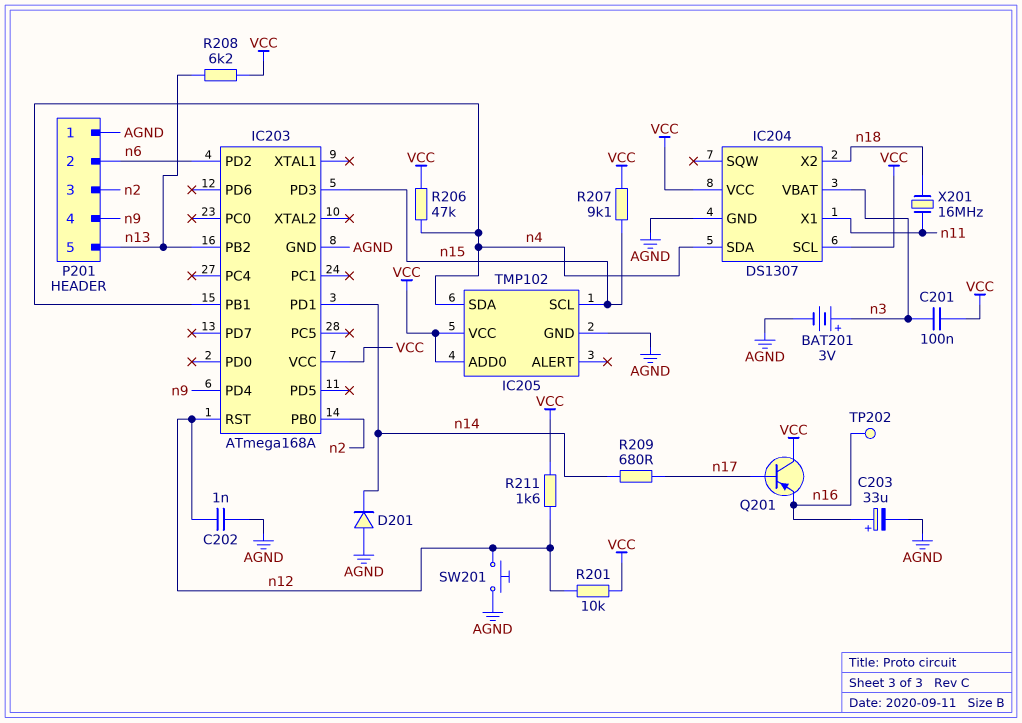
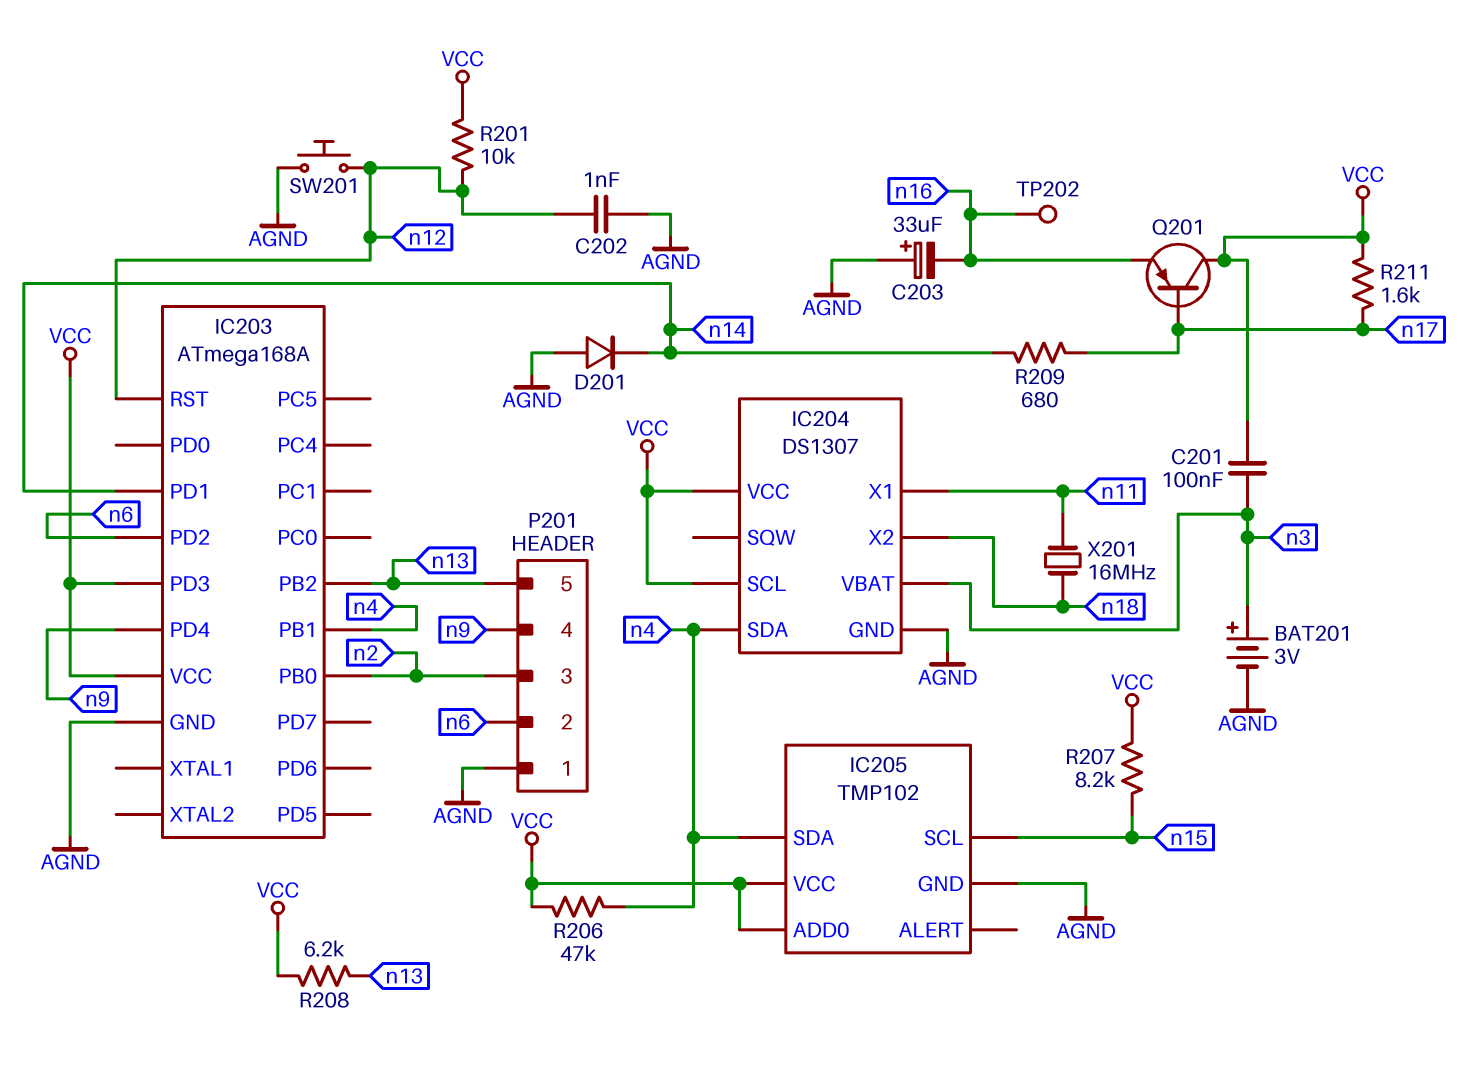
C203: 33uF (plus n16, minus AGND) -> 33uF (plus AGND, minus n16)
IC203 pin PD3: n15 -> VCC
R207: 9.1k (VCC, n15) -> 8.2k (VCC, n15)
R211: 1.6k (VCC, n12) -> 1.6k (VCC, n17)

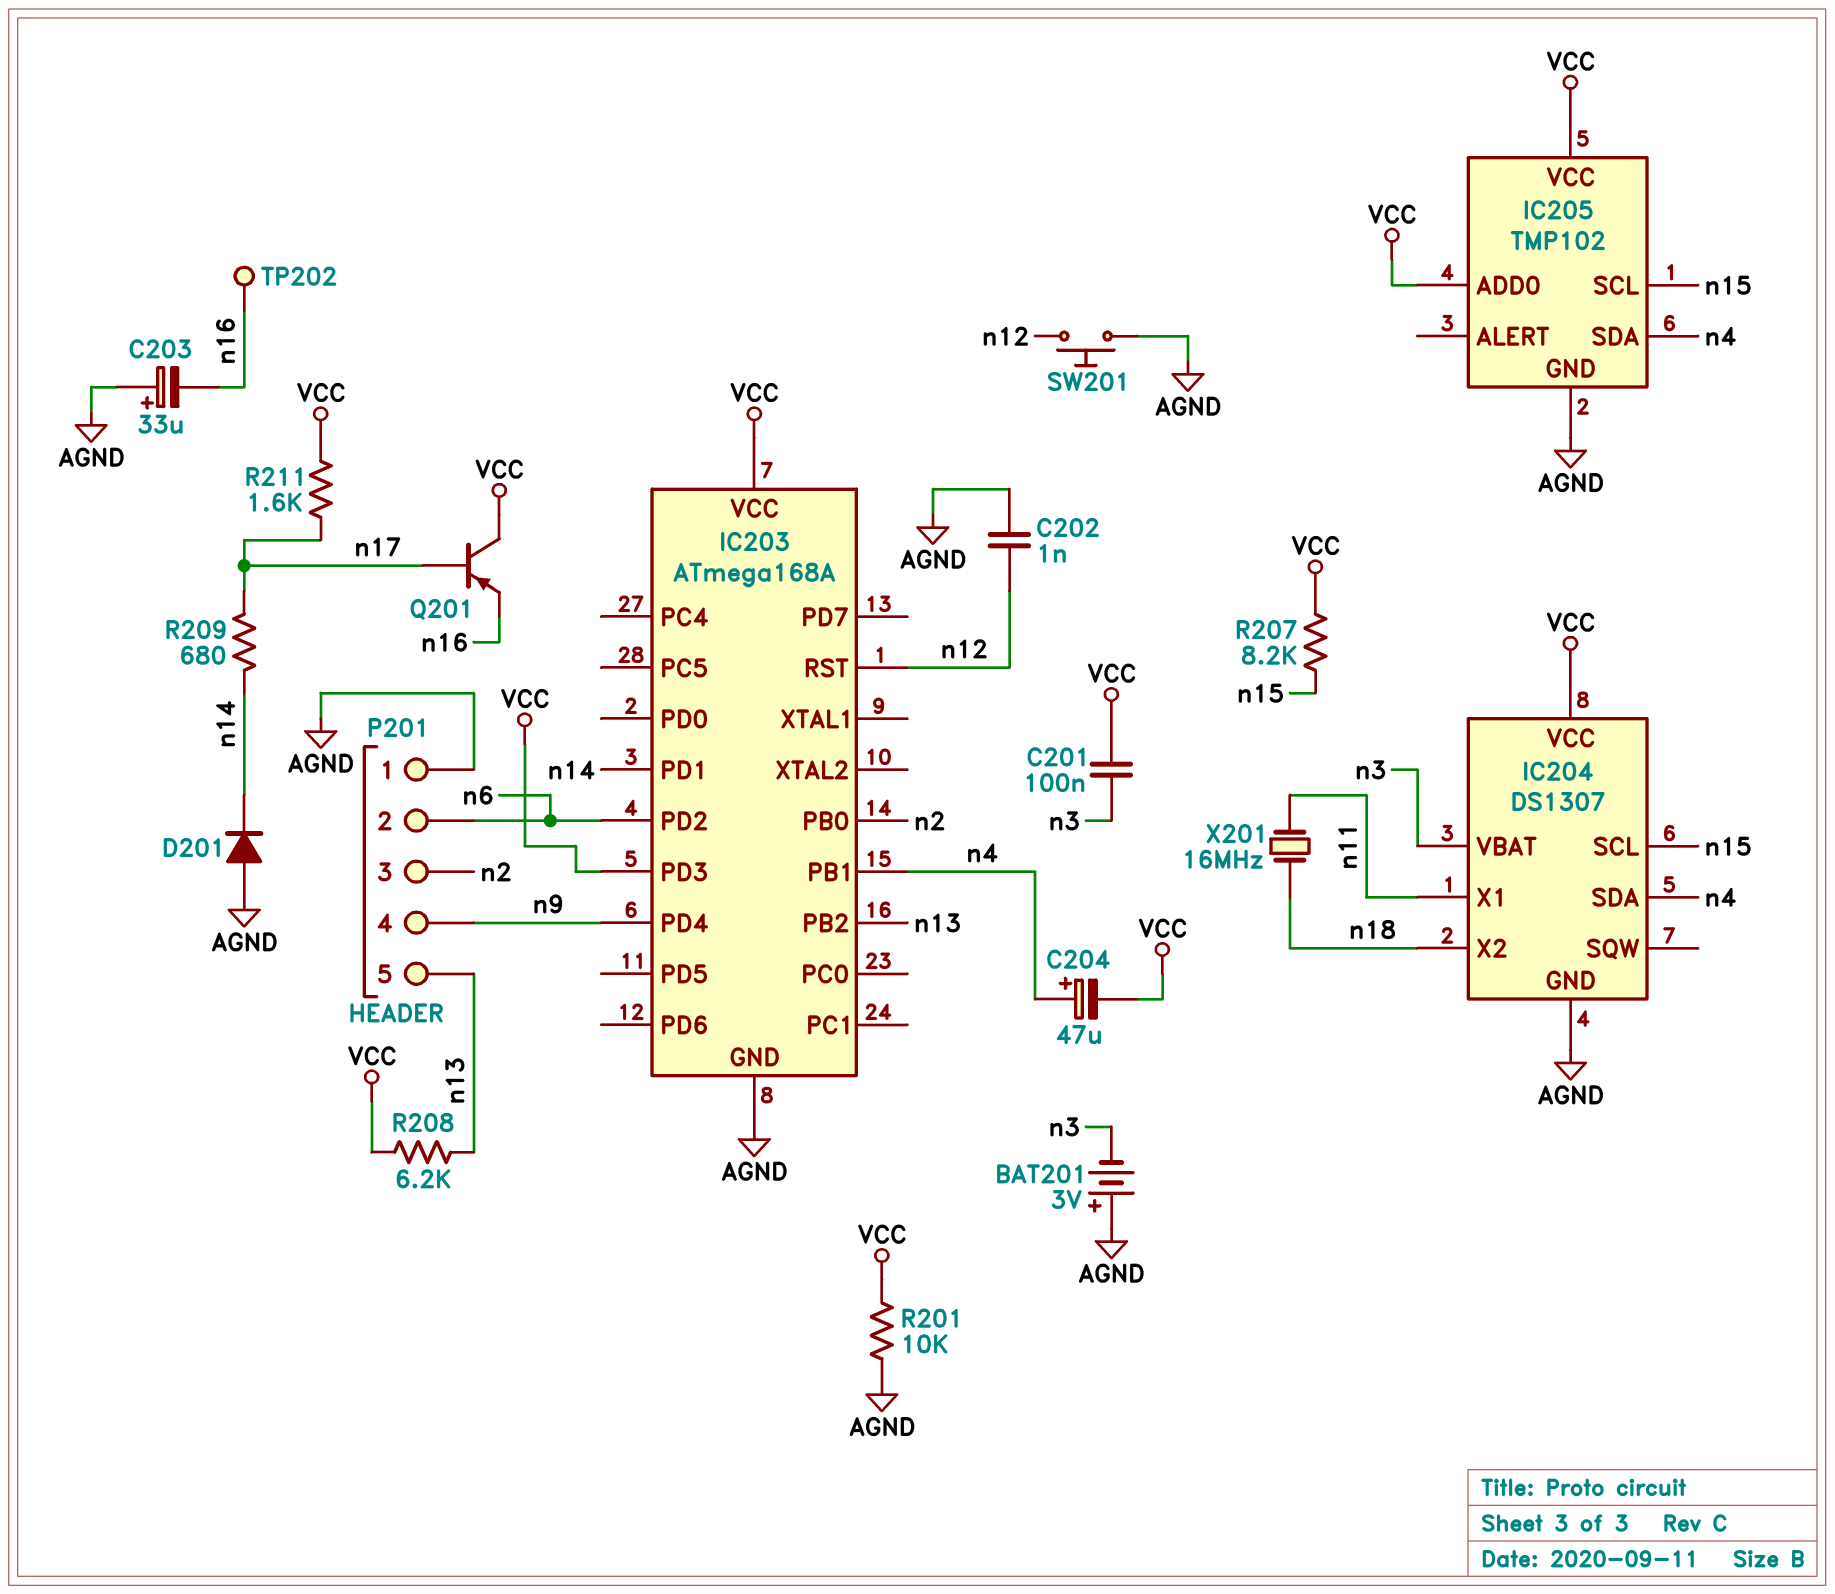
BAT201: 3V (plus n3, minus AGND) -> 3V (plus AGND, minus n3)
C204: none -> 47uF (plus n4, minus VCC)
IC204 pin SCL: VCC -> n15
R201: 10k (VCC, n12) -> 10k (AGND, VCC)
R206: 47k (VCC, n4) -> none

